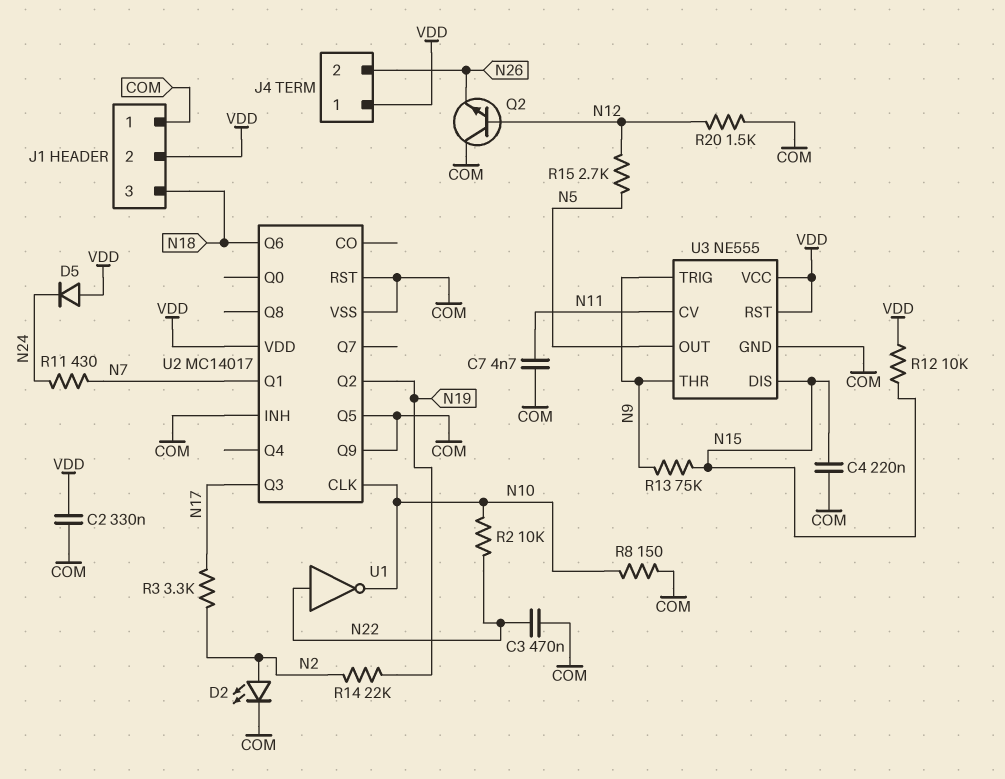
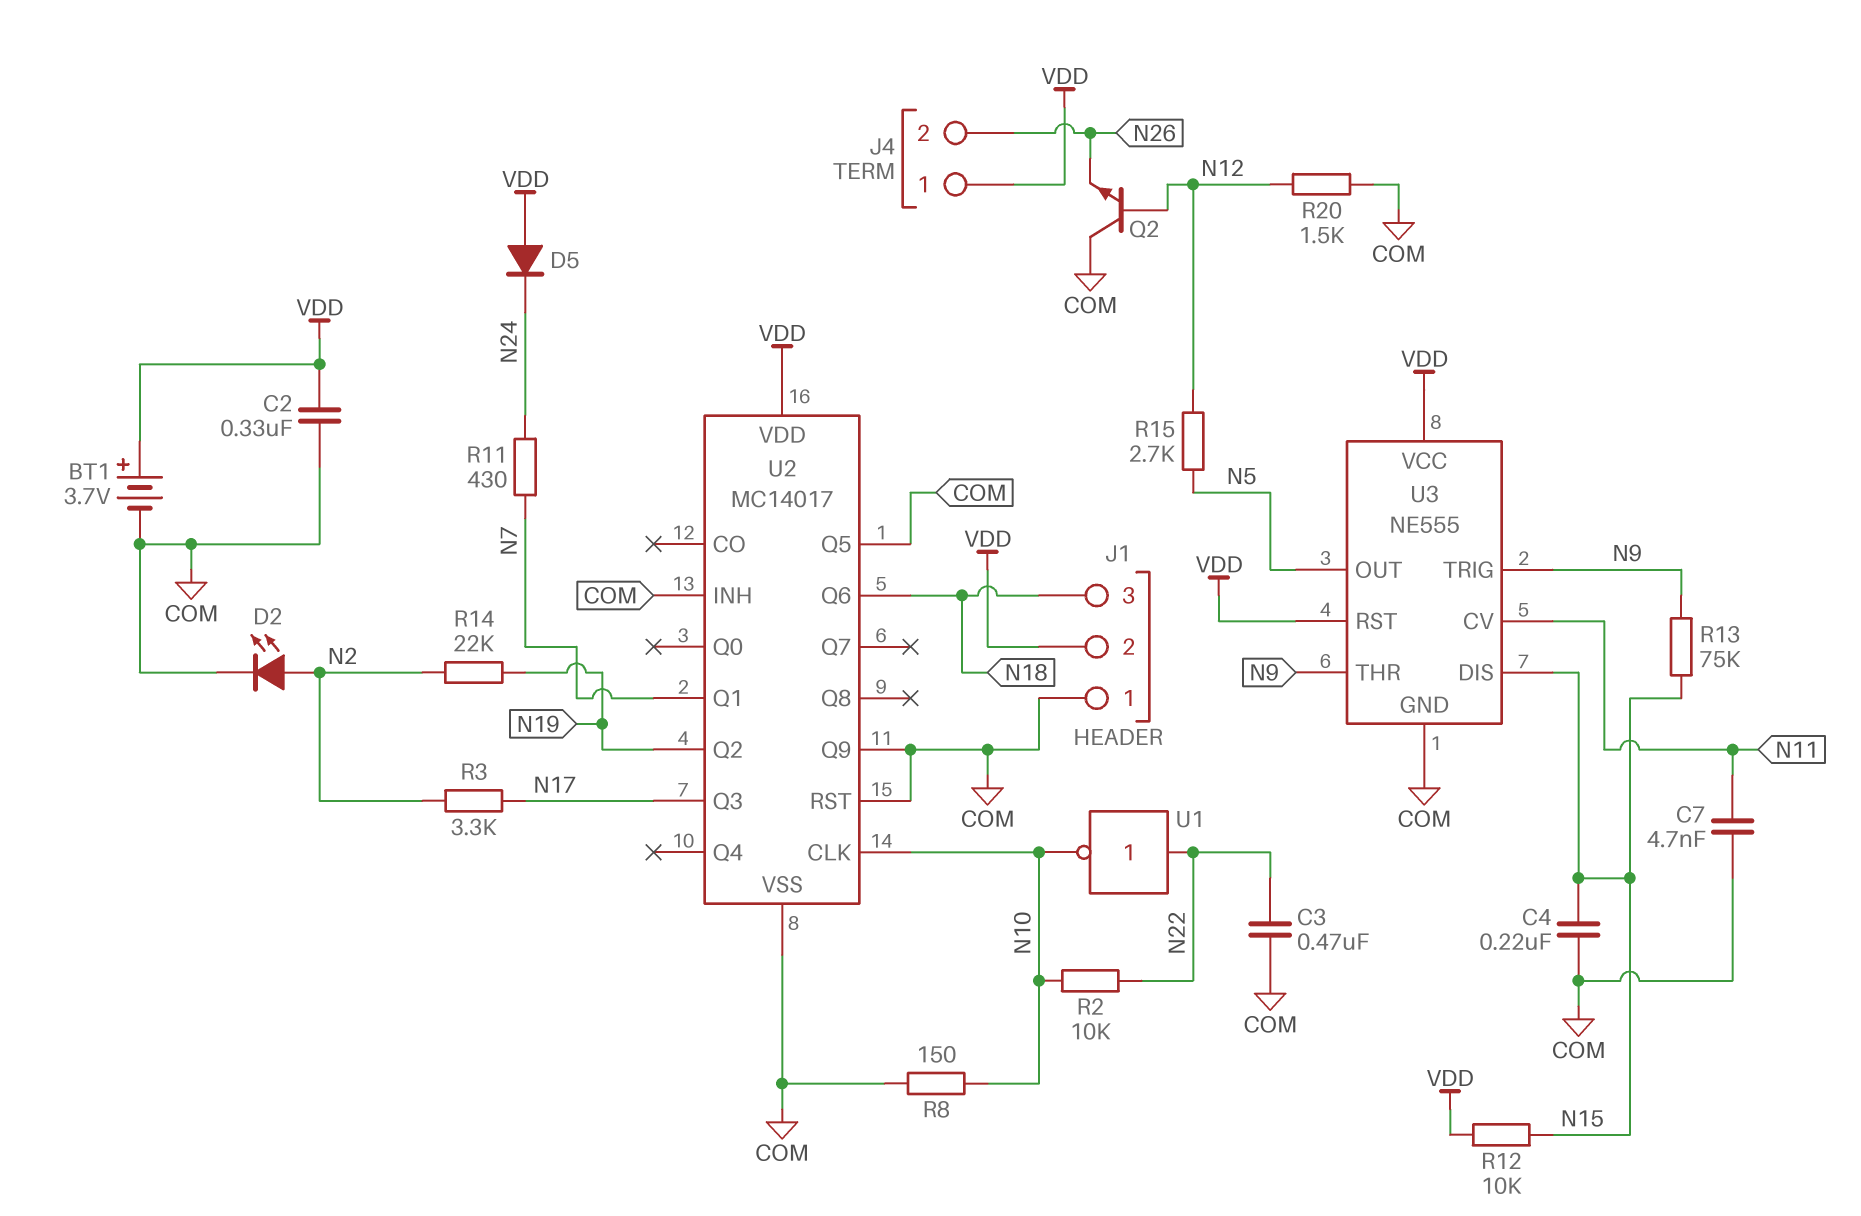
BT1: none -> 3.7V (plus VDD, minus COM)

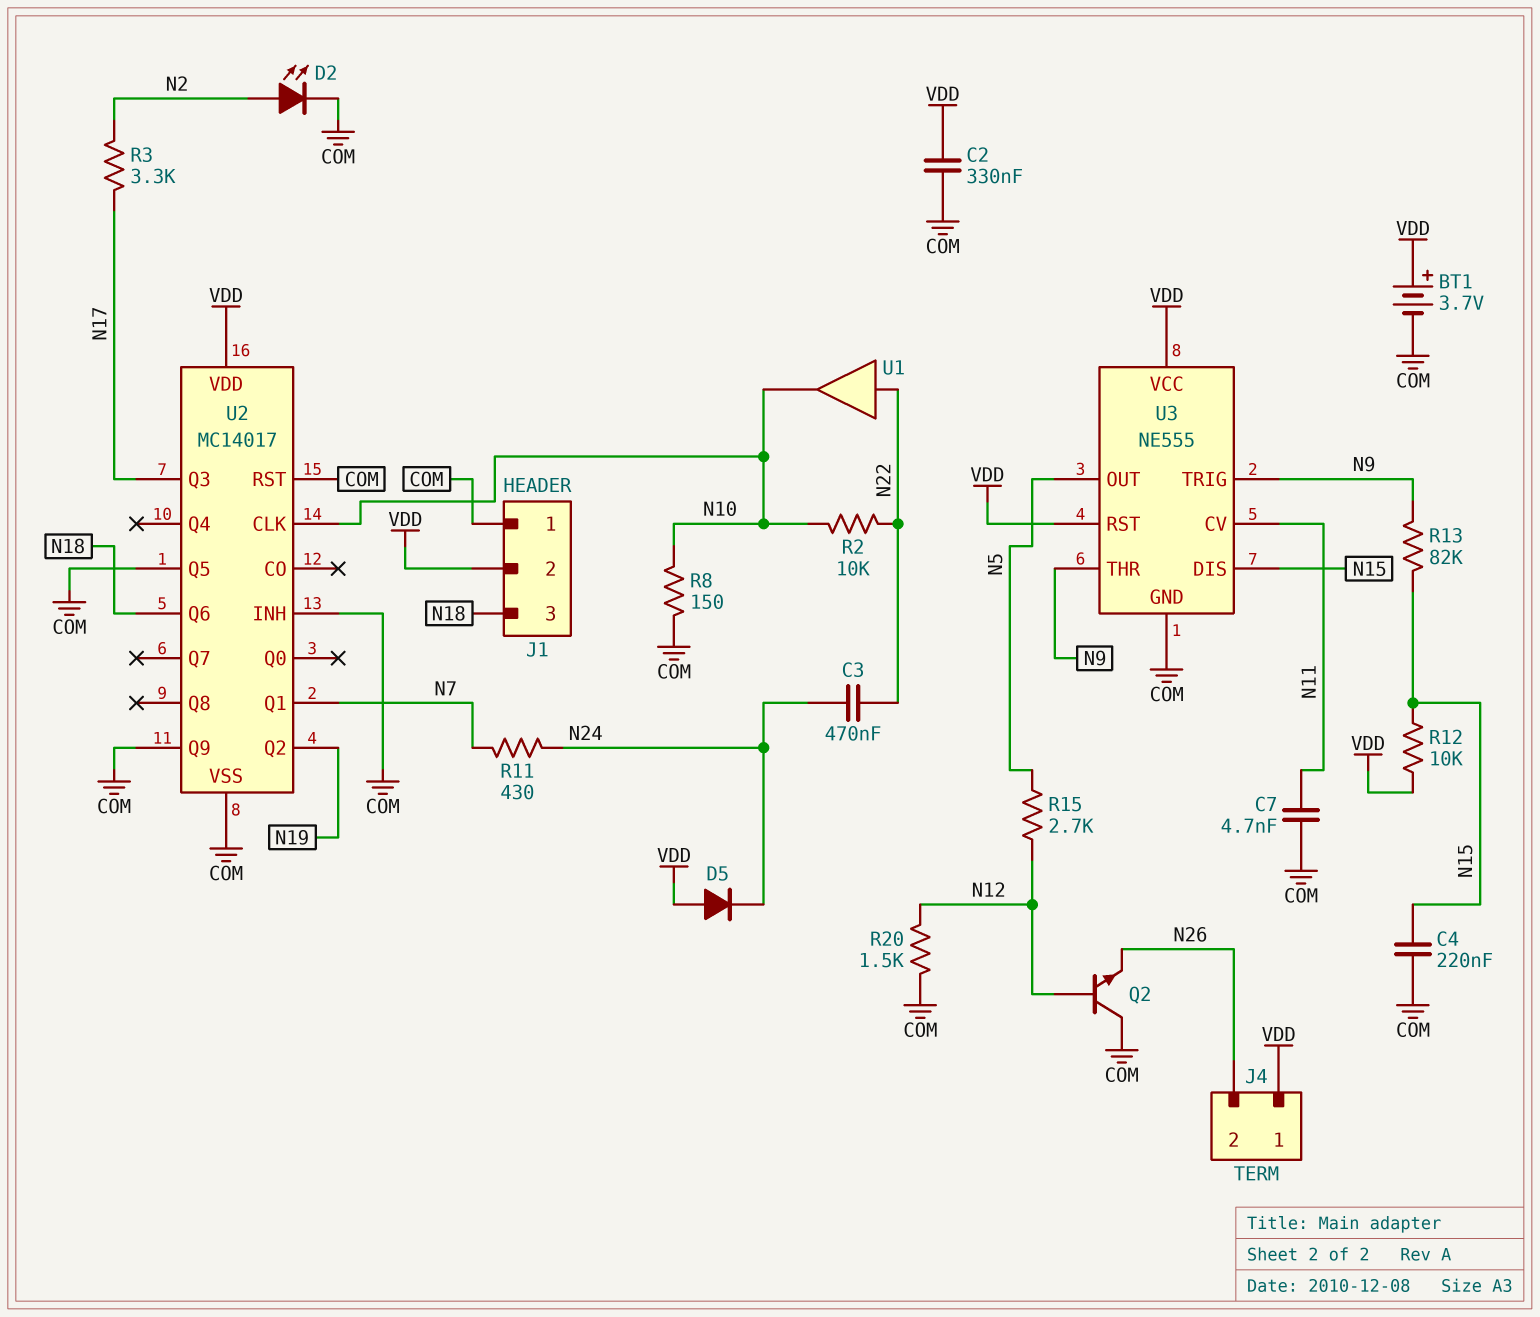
C3: 470nF (COM, N22) -> 470nF (N22, N24)
R13: 75k (N9, N15) -> 82k (N9, N15)
R14: 22k (N2, N19) -> none
U1: NOT (in N22, out N10) -> buffer (in N22, out N10)

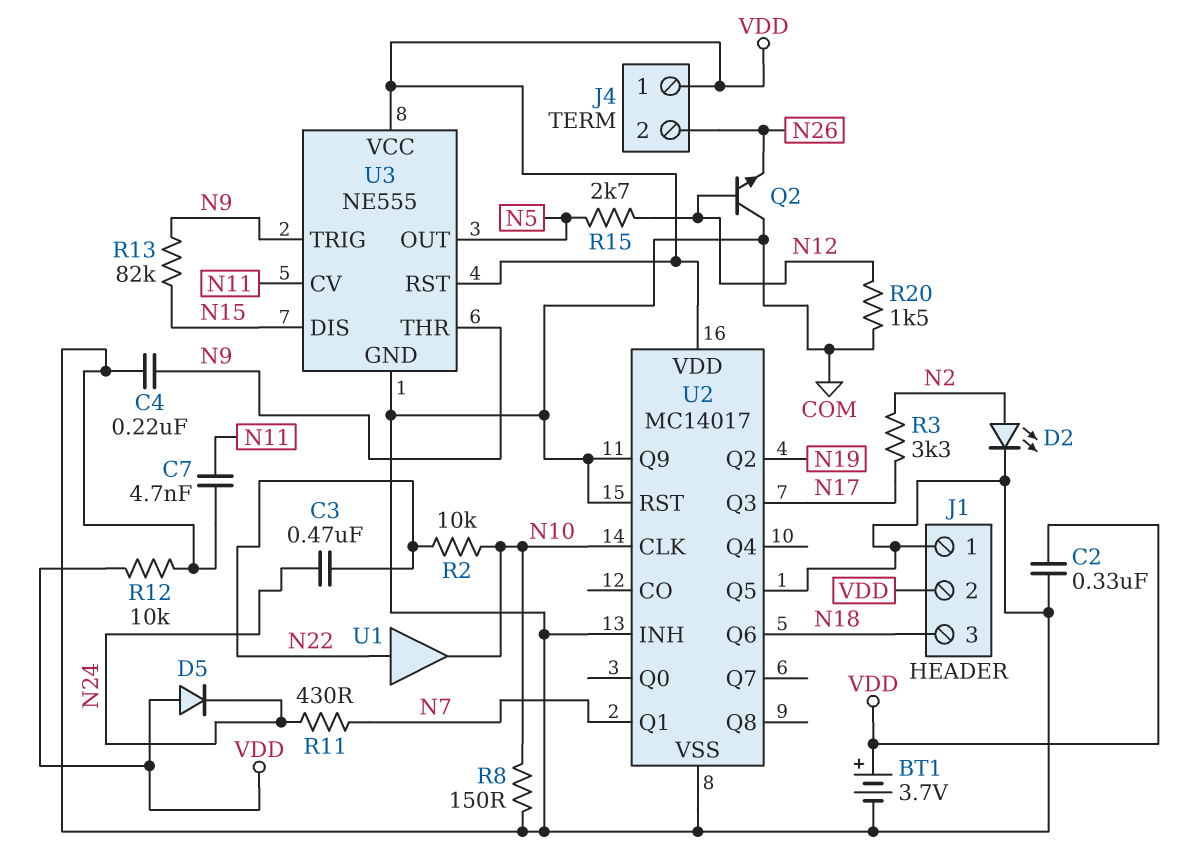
C4: 220nF (COM, N15) -> 220nF (COM, N9)
R12: 10k (N15, VDD) -> 10k (COM, VDD)

